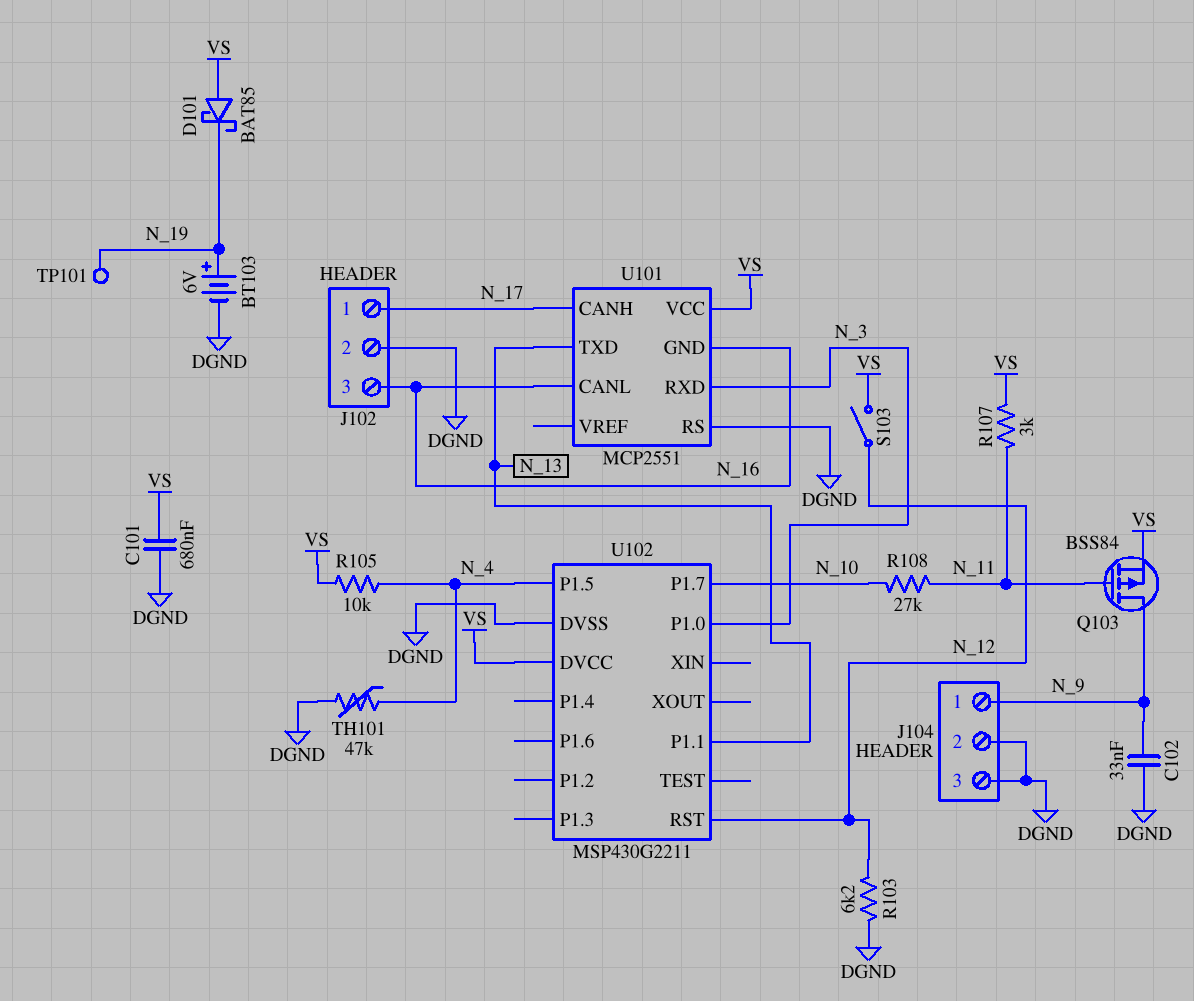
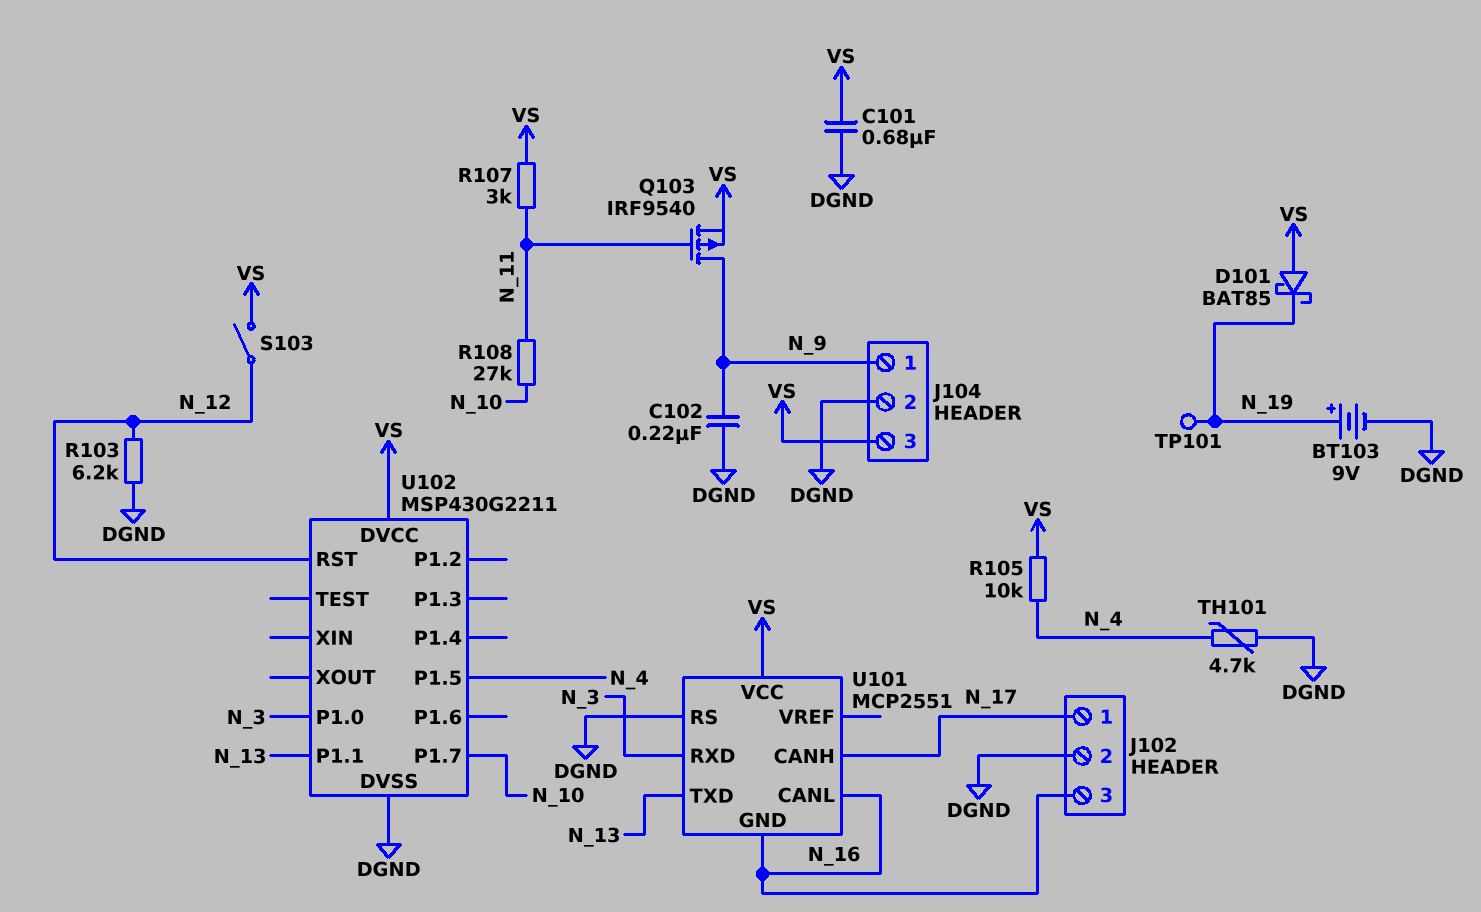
BT103: 6V (plus N_19, minus DGND) -> 9V (plus N_19, minus DGND)
C102: 33nF (DGND, N_9) -> 220nF (DGND, N_9)
J104 pin 3: DGND -> VS
Q103: PMOS BSS84 (G N_11, D N_9, S VS) -> PMOS IRF9540 (G N_11, D N_9, S VS)
TH101: 47k (DGND, N_4) -> 4.7k (DGND, N_4)

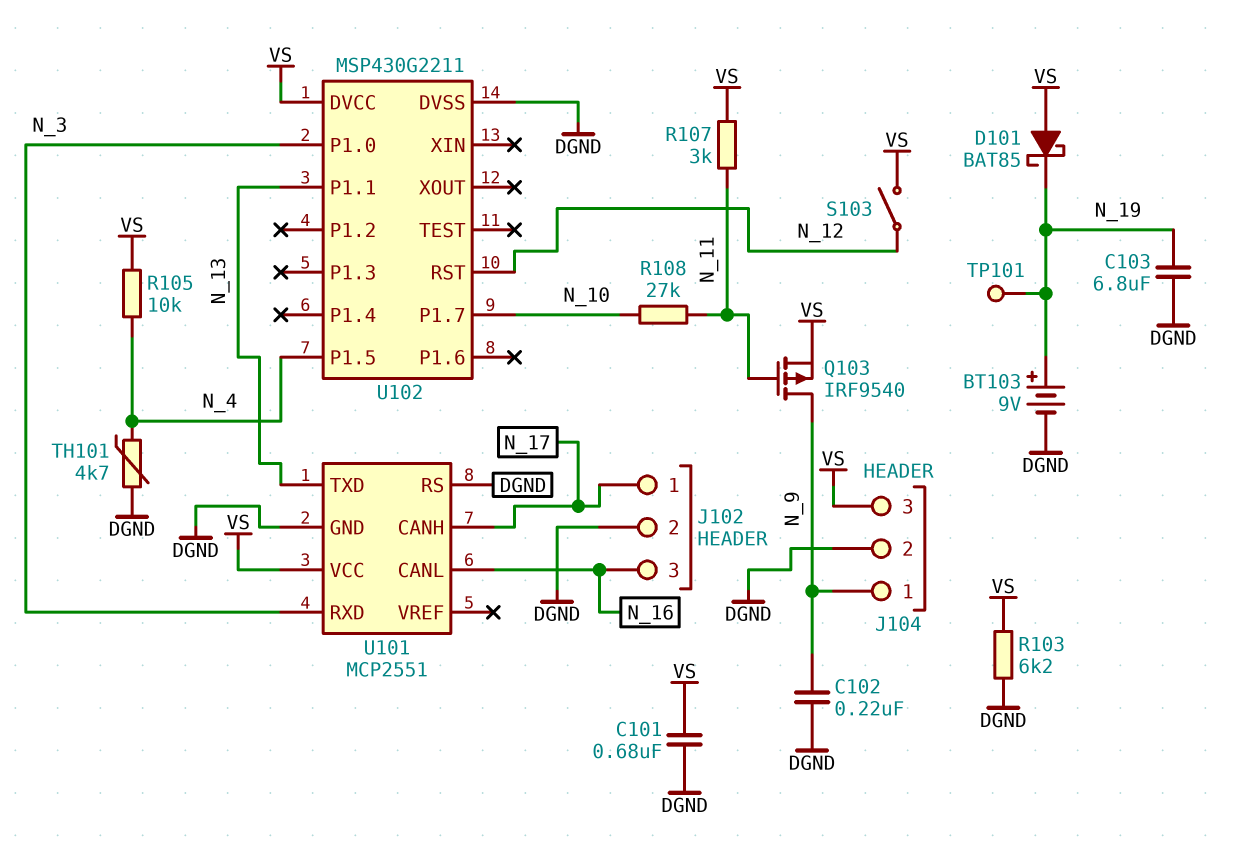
C103: none -> 6.8uF (DGND, N_19)
R103: 6.2k (DGND, N_12) -> 6.2k (DGND, VS)
U101 pin GND: N_16 -> DGND

